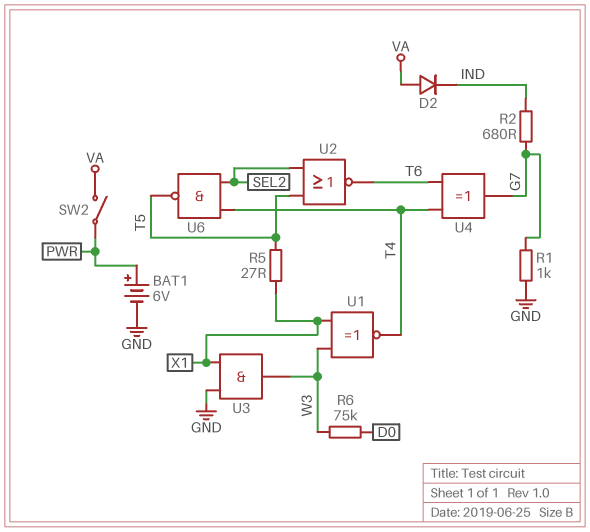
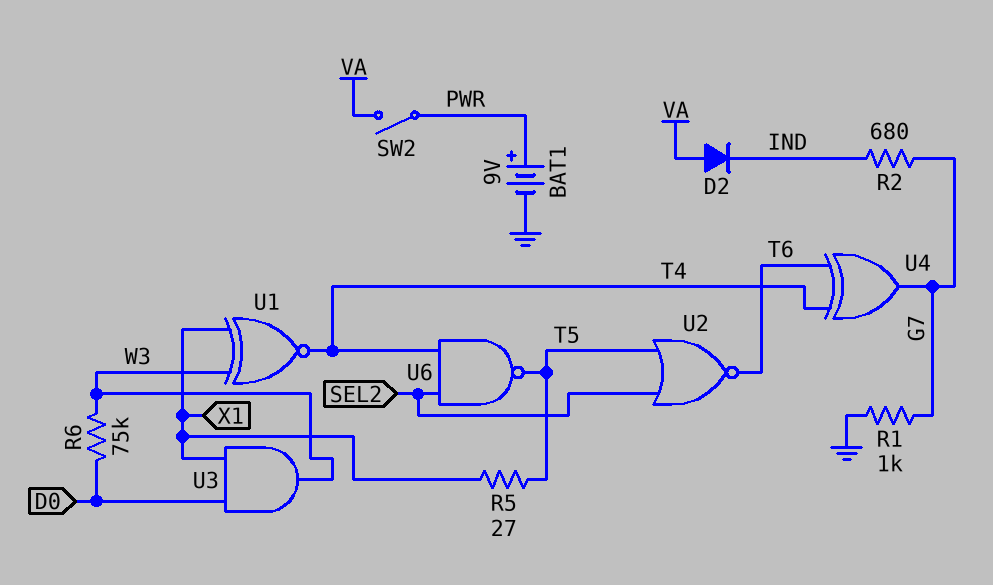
BAT1: 6V (plus PWR, minus GND) -> 9V (plus PWR, minus GND)
U3: AND (in GND, in X1, out W3) -> AND (in D0, in X1, out W3)

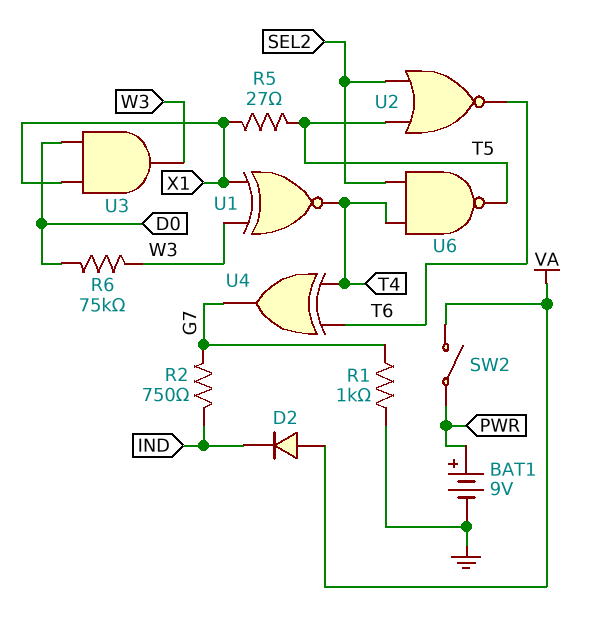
R2: 680 (G7, IND) -> 750 (G7, IND)

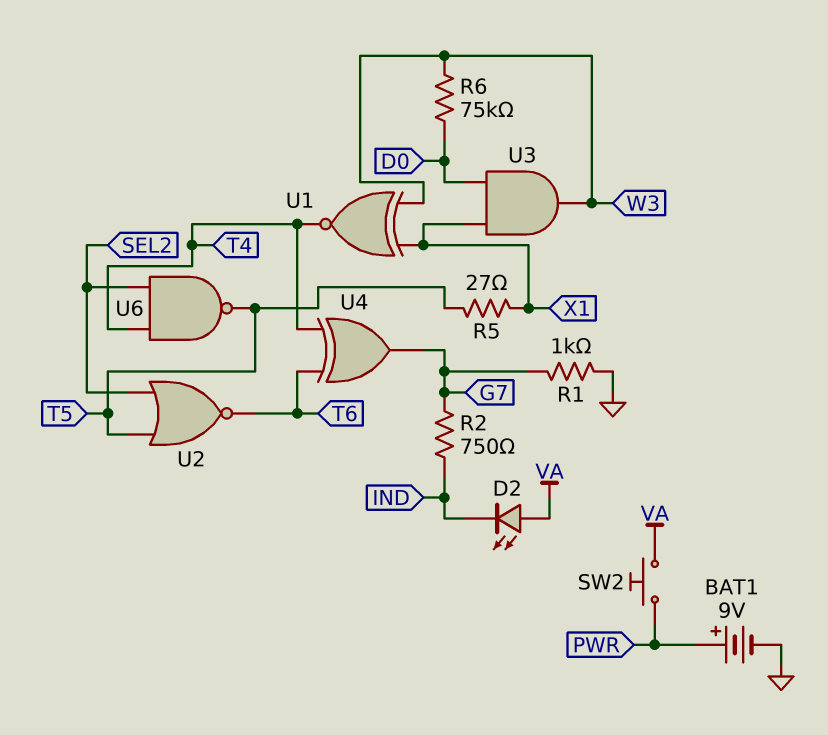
D2: diode (A VA, K IND) -> LED (A VA, K IND)
SW2: switch (PWR, VA) -> button (PWR, VA)

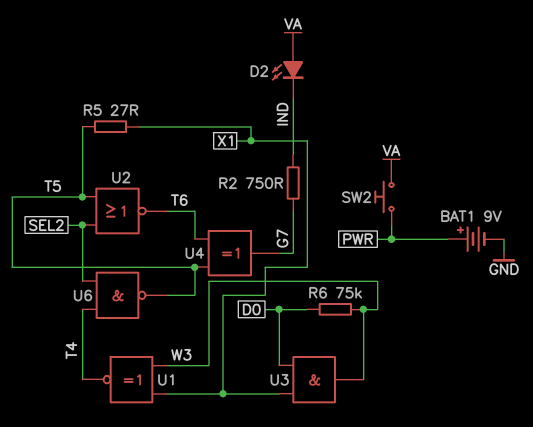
R1: 1k (G7, GND) -> none
U4: XOR (in T4, in T6, out G7) -> XOR (in T5, in T6, out G7)

